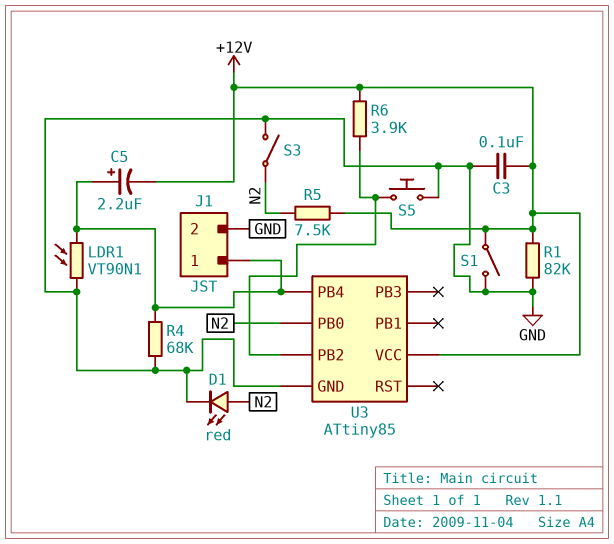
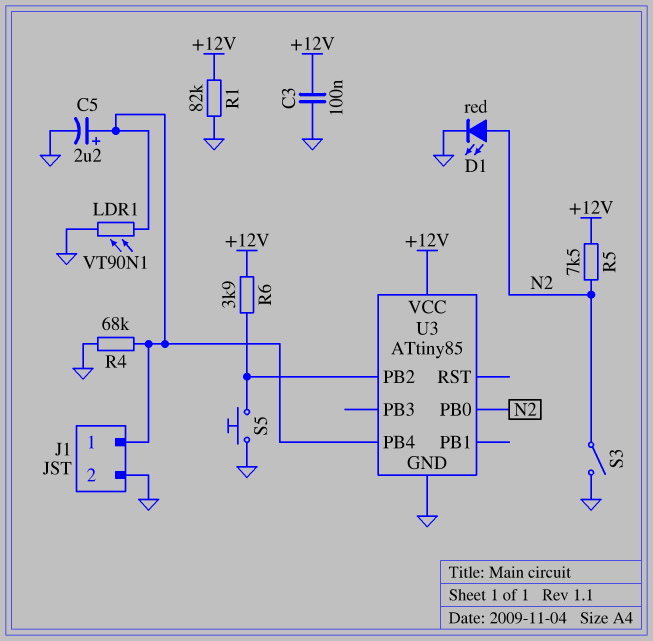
C5: 2.2uF (plus J1/1, minus +12V) -> 2.2uF (plus J1/1, minus GND)
S1: switch (+12V, GND) -> none

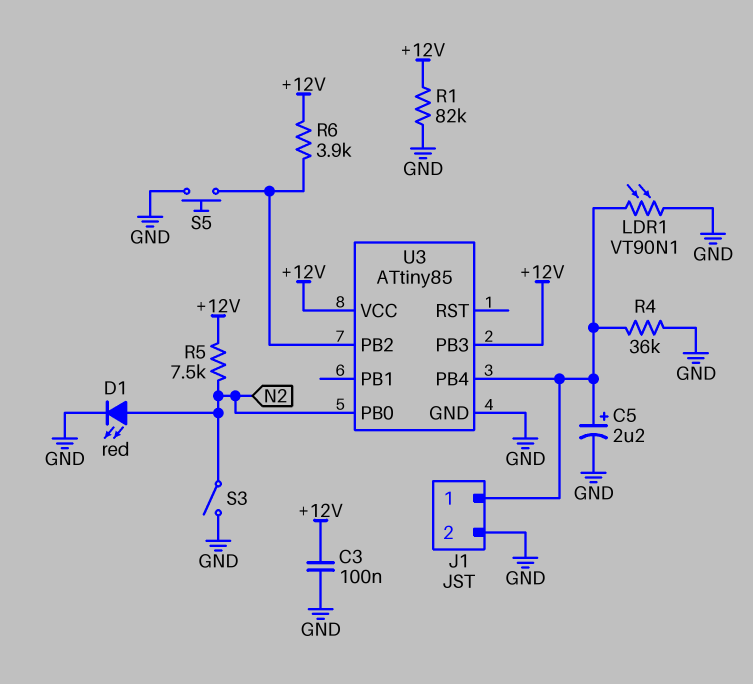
R4: 68k (GND, J1/1) -> 36k (GND, J1/1)
U3 pin PB3: none -> +12V

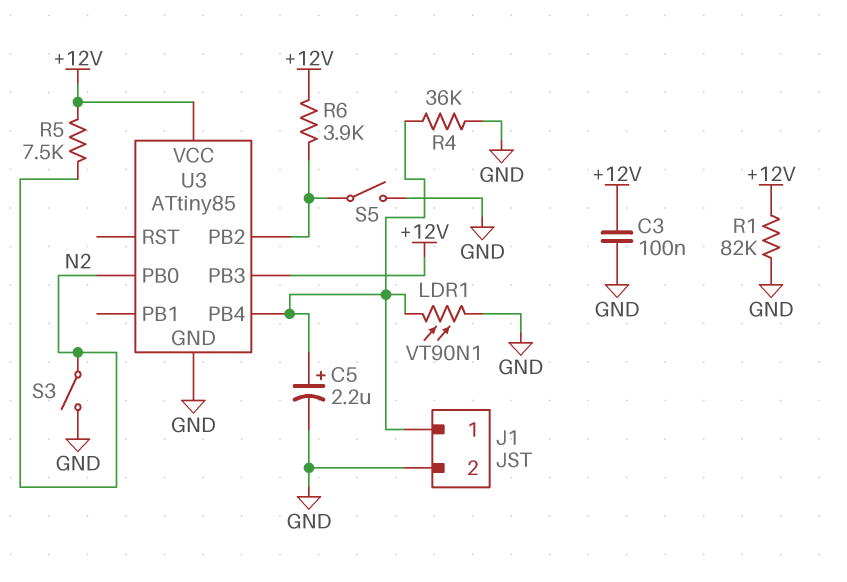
D1: LED red (A N2, K GND) -> none
S5: button (GND, U3/PB2) -> switch (GND, U3/PB2)

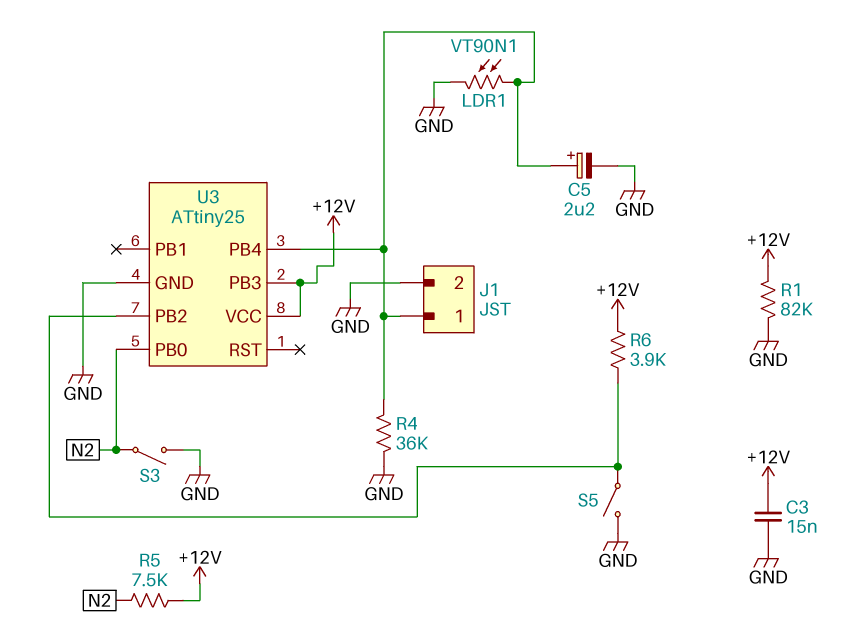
C3: 100nF (+12V, GND) -> 15nF (+12V, GND)
U3: ATtiny85 -> ATtiny25

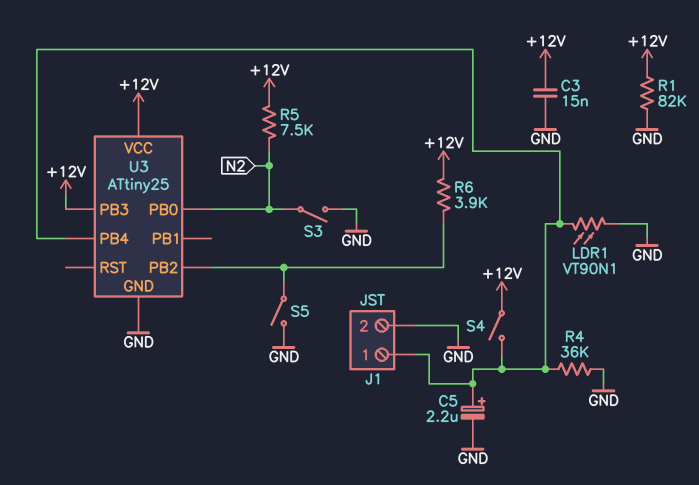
S4: none -> switch (+12V, J1/1)

